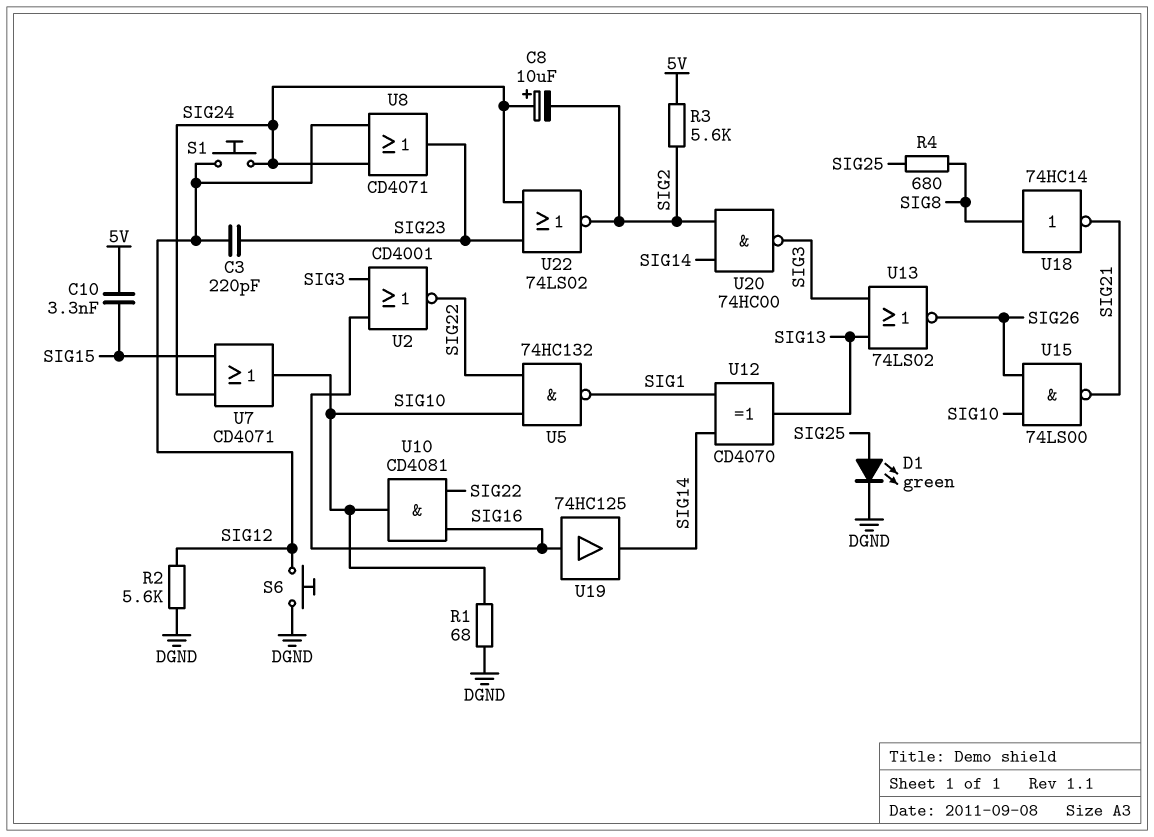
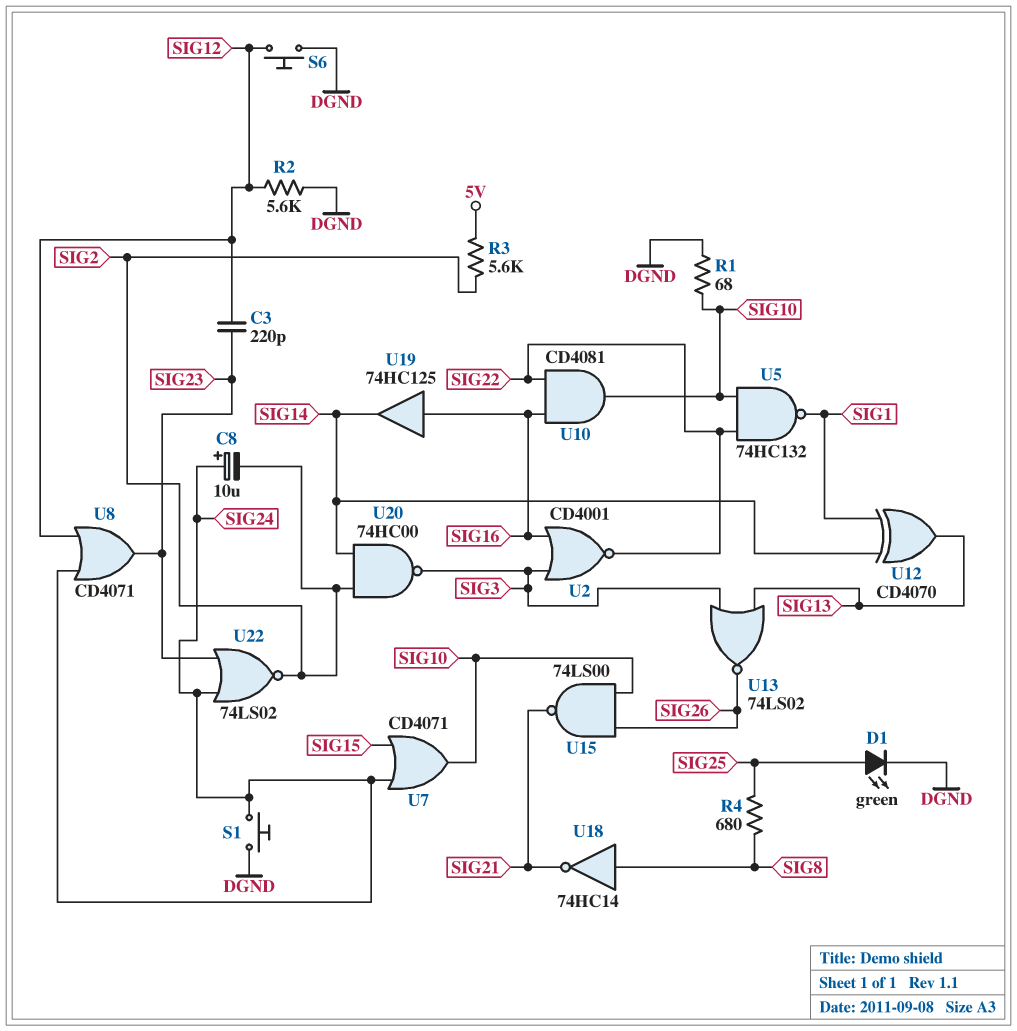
C10: 3.3nF (5V, SIG15) -> none
S1: button (SIG12, SIG24) -> button (DGND, SIG24)

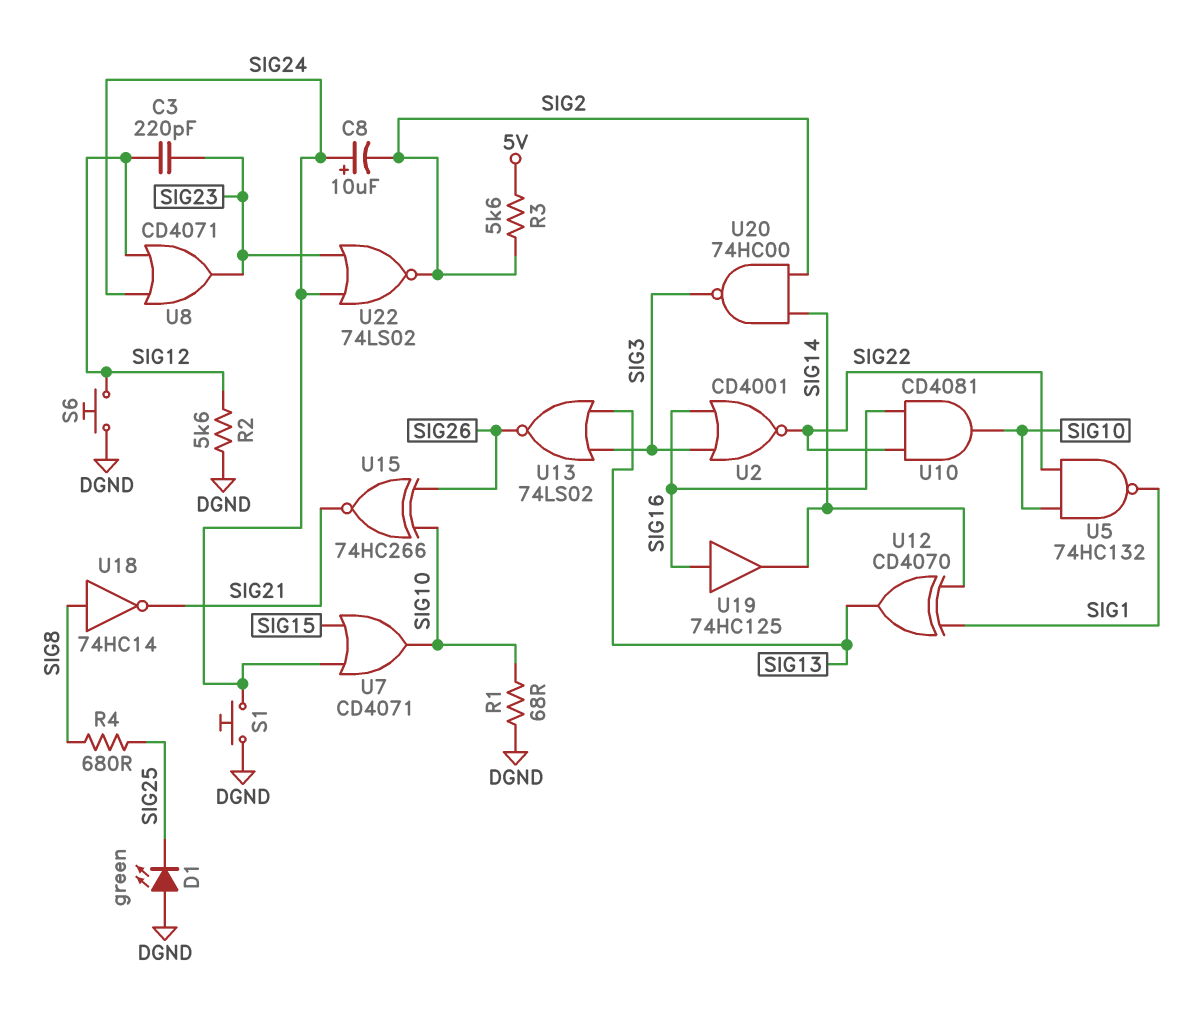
D1: LED green (A SIG25, K DGND) -> LED green (A DGND, K SIG25)
U15: NAND 74LS00 (in SIG10, in SIG26, out SIG21) -> XNOR 74HC266 (in SIG10, in SIG26, out SIG21)

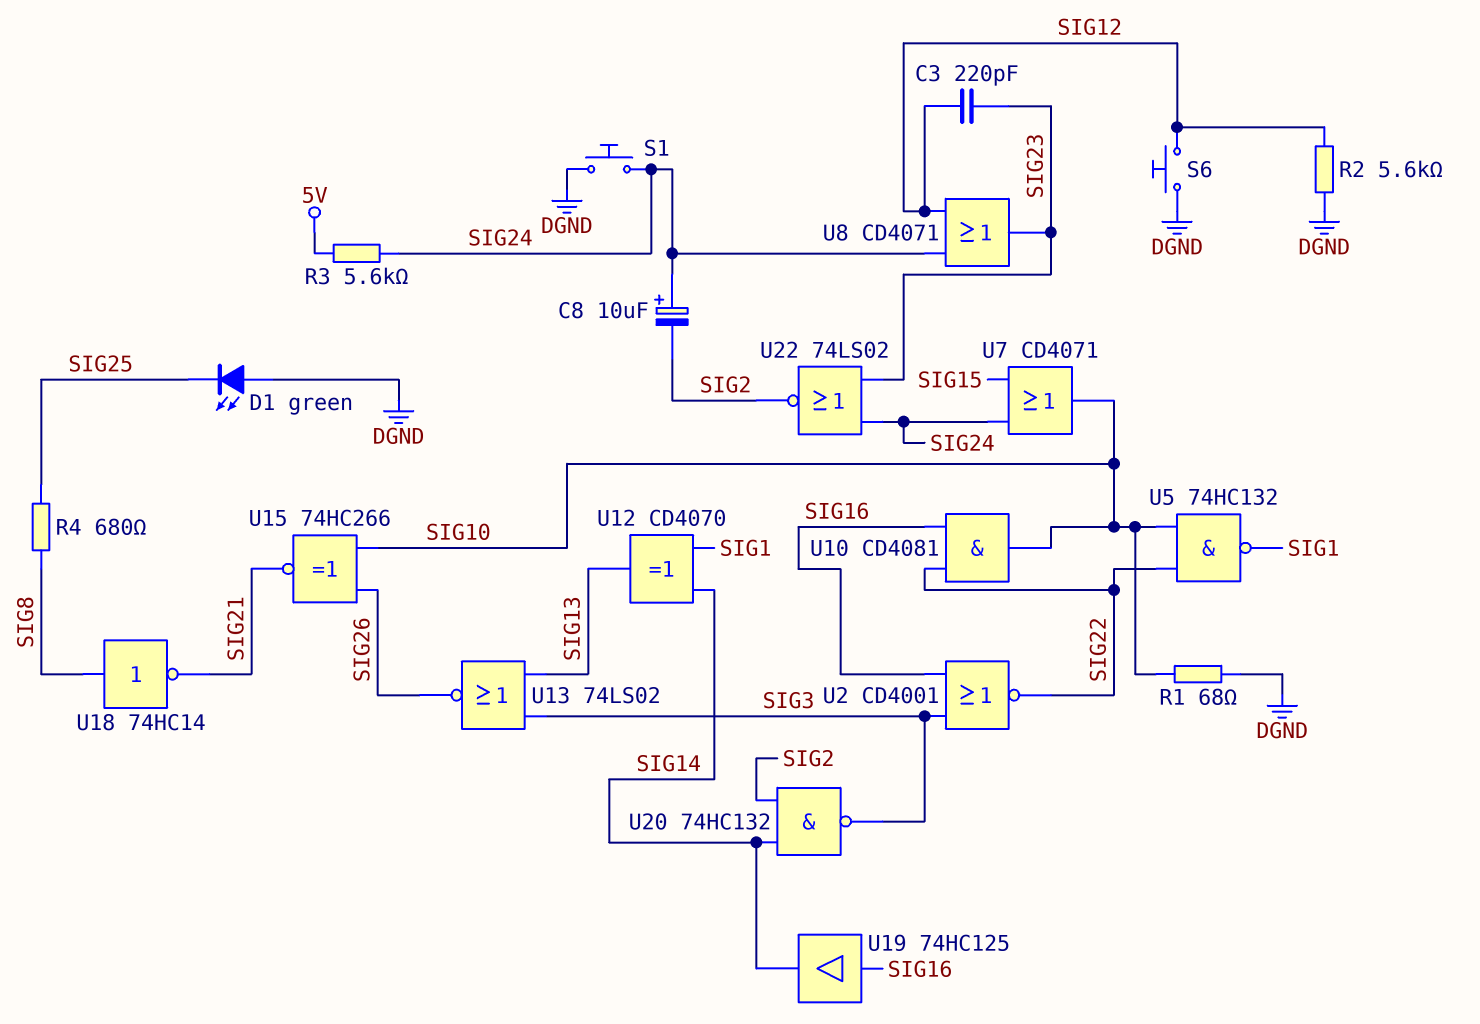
R3: 5.6k (5V, SIG2) -> 5.6k (5V, SIG24)
U20: NAND 74HC00 (in SIG2, in SIG14, out SIG3) -> NAND 74HC132 (in SIG2, in SIG14, out SIG3)

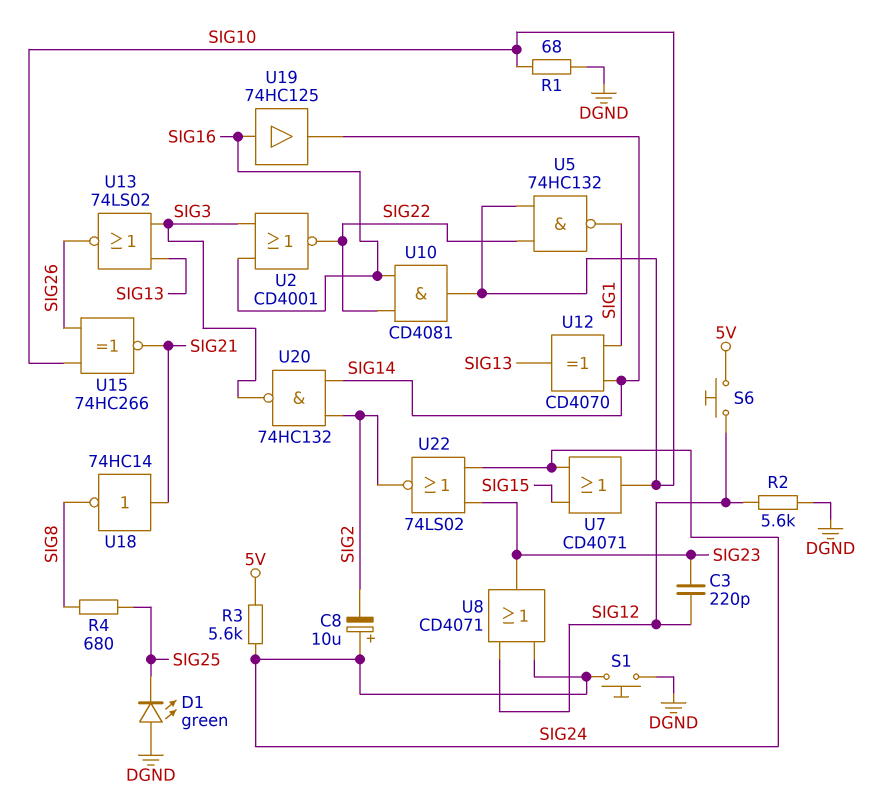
S6: button (DGND, SIG12) -> button (5V, SIG12)
U18: NOT 74HC14 (in SIG8, out SIG21) -> NOT 74HC14 (in SIG21, out SIG8)

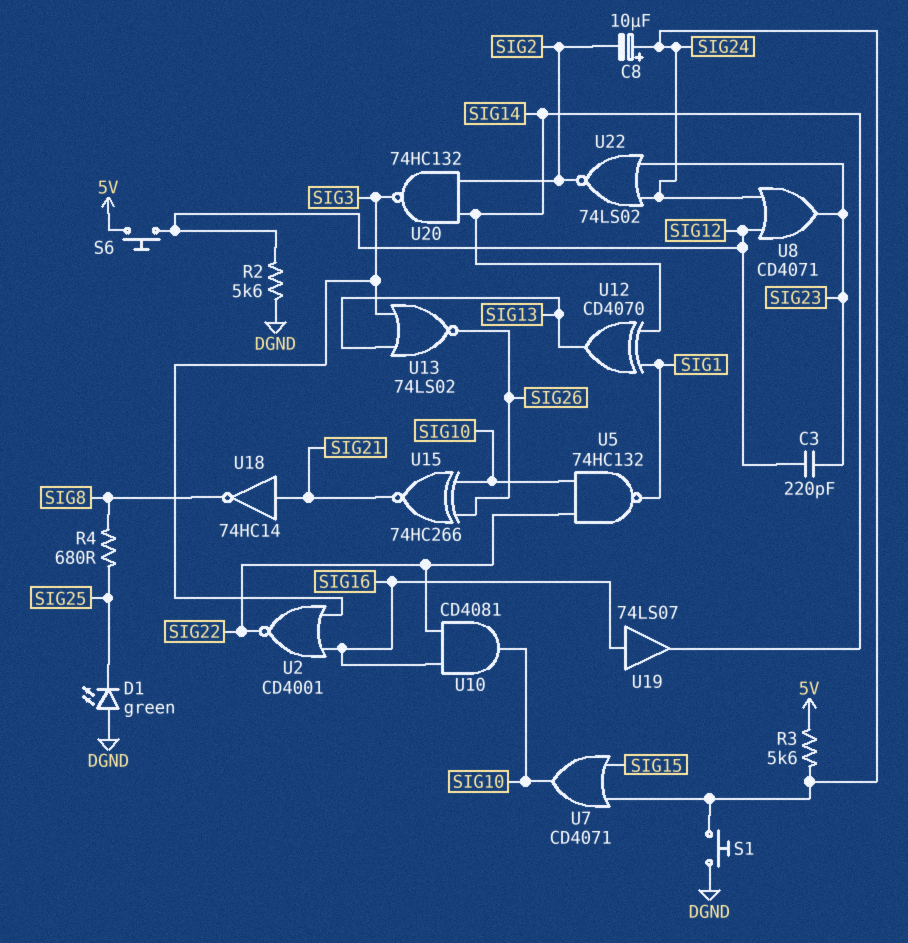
R1: 68 (DGND, SIG10) -> none
U19: buffer 74HC125 (in SIG16, out SIG14) -> buffer 74LS07 (in SIG16, out SIG14)

